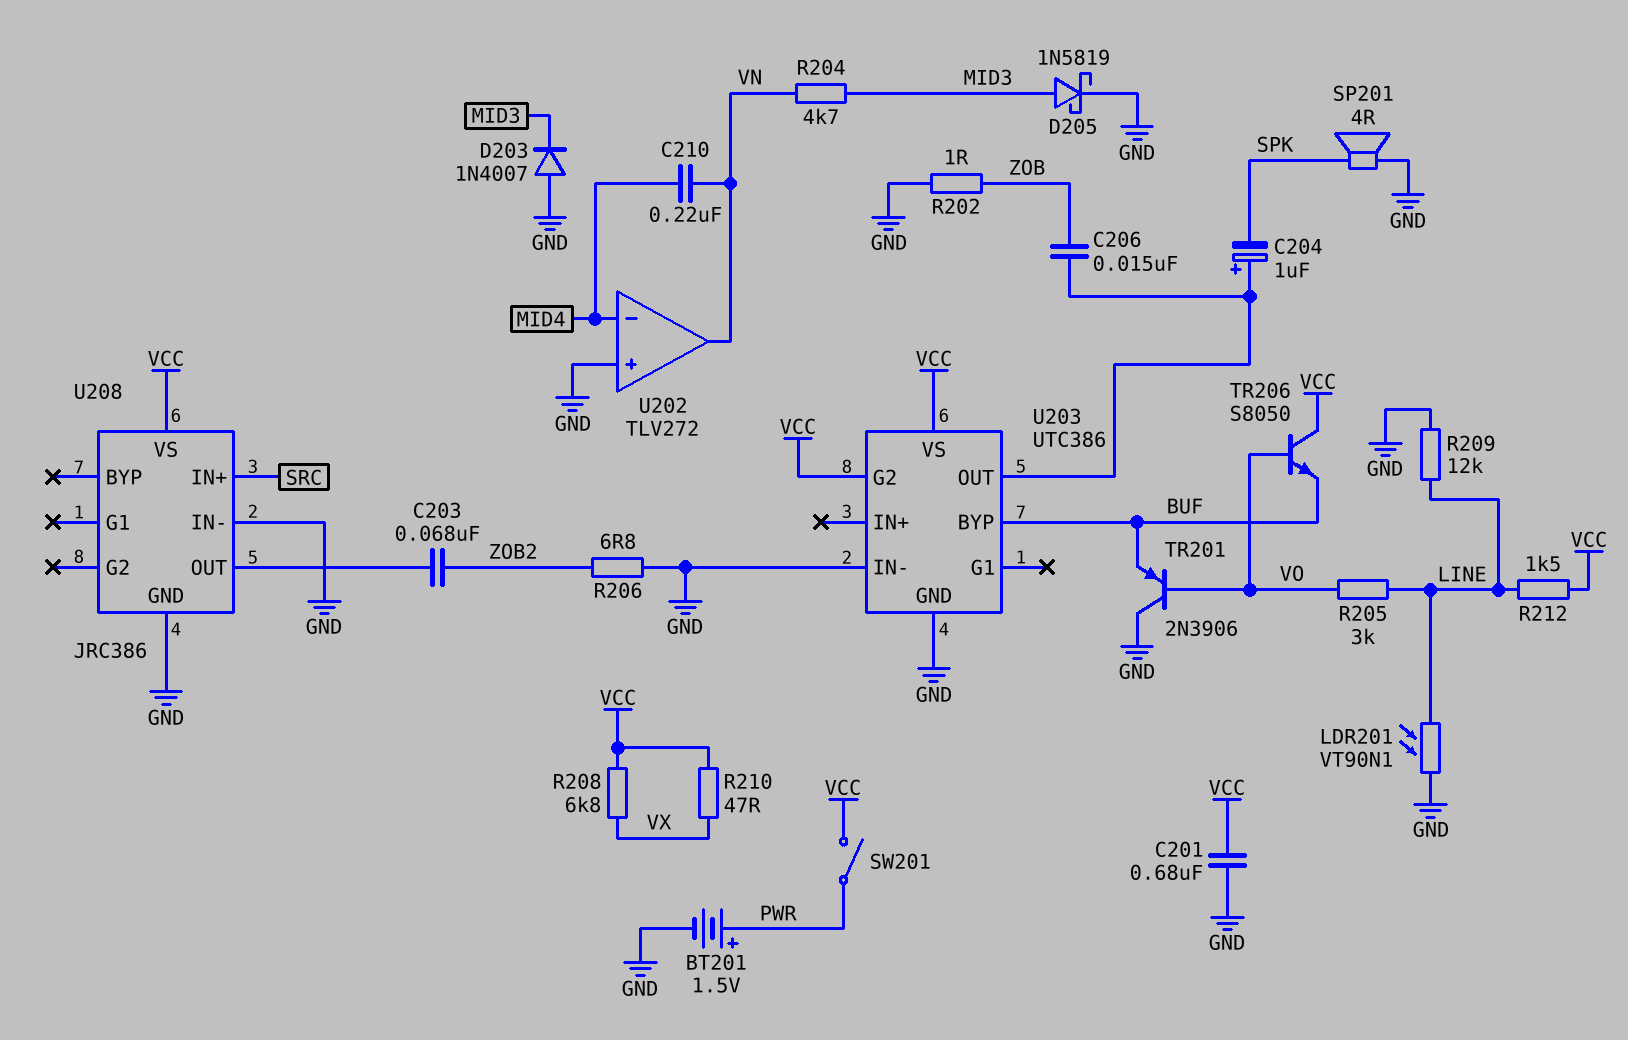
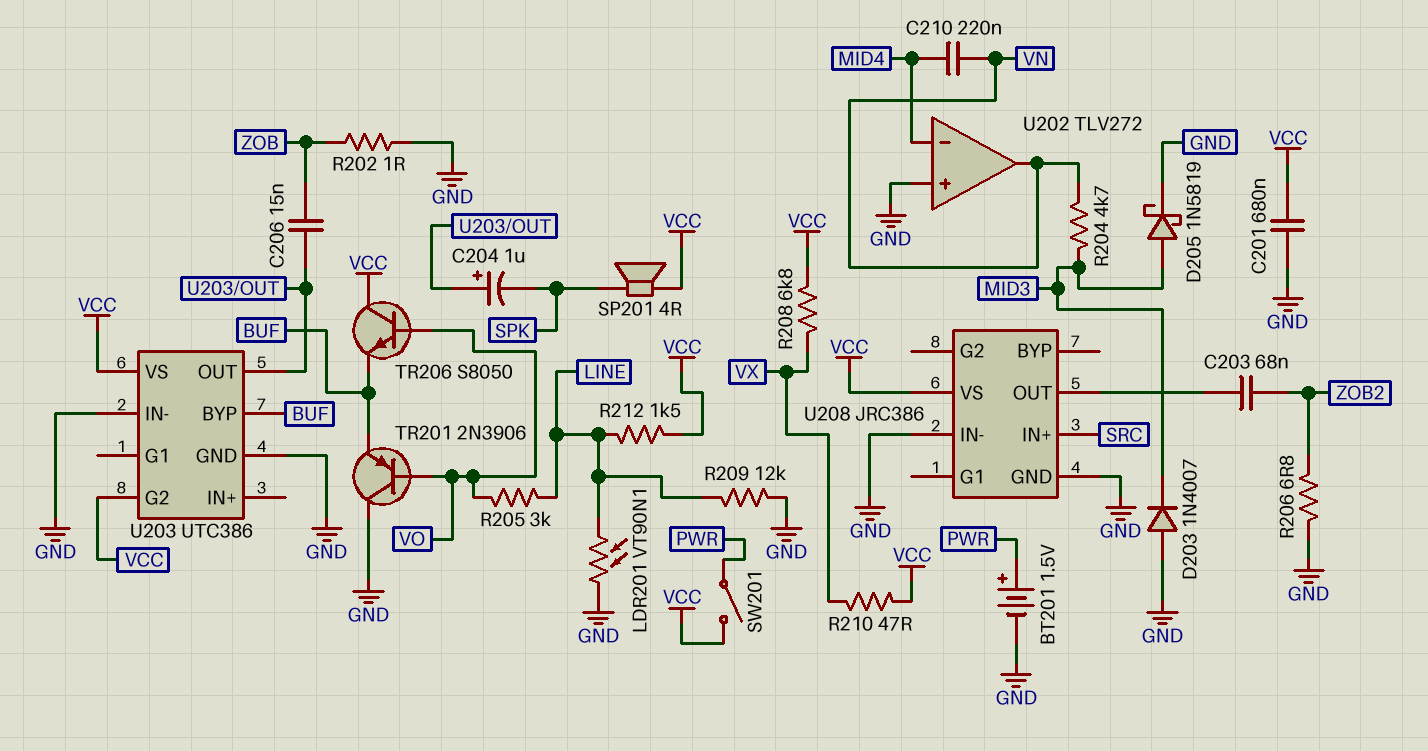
SP201: speaker 4R (GND, SPK) -> speaker 4R (SPK, VCC)

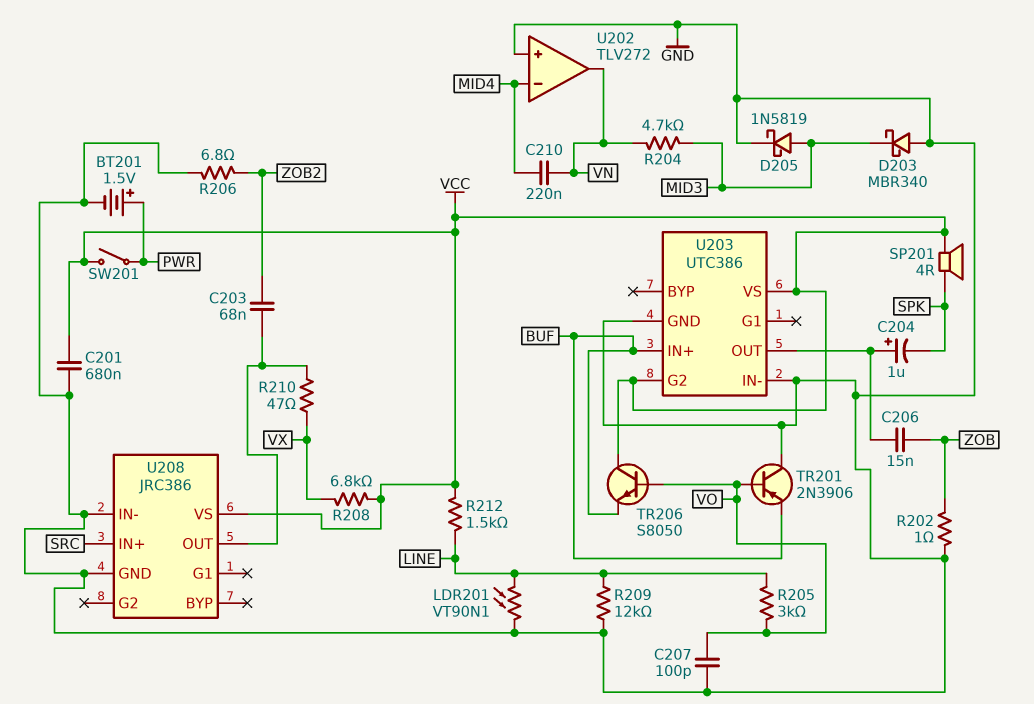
C207: none -> 100pF (GND, VO)
D203: diode 1N4007 (A GND, K MID3) -> schottky MBR340 (A GND, K MID3)
R210: 47 (VCC, VX) -> 47 (U208/OUT, VX)
U203 pin BYP: BUF -> none
U203 pin IN+: none -> BUF

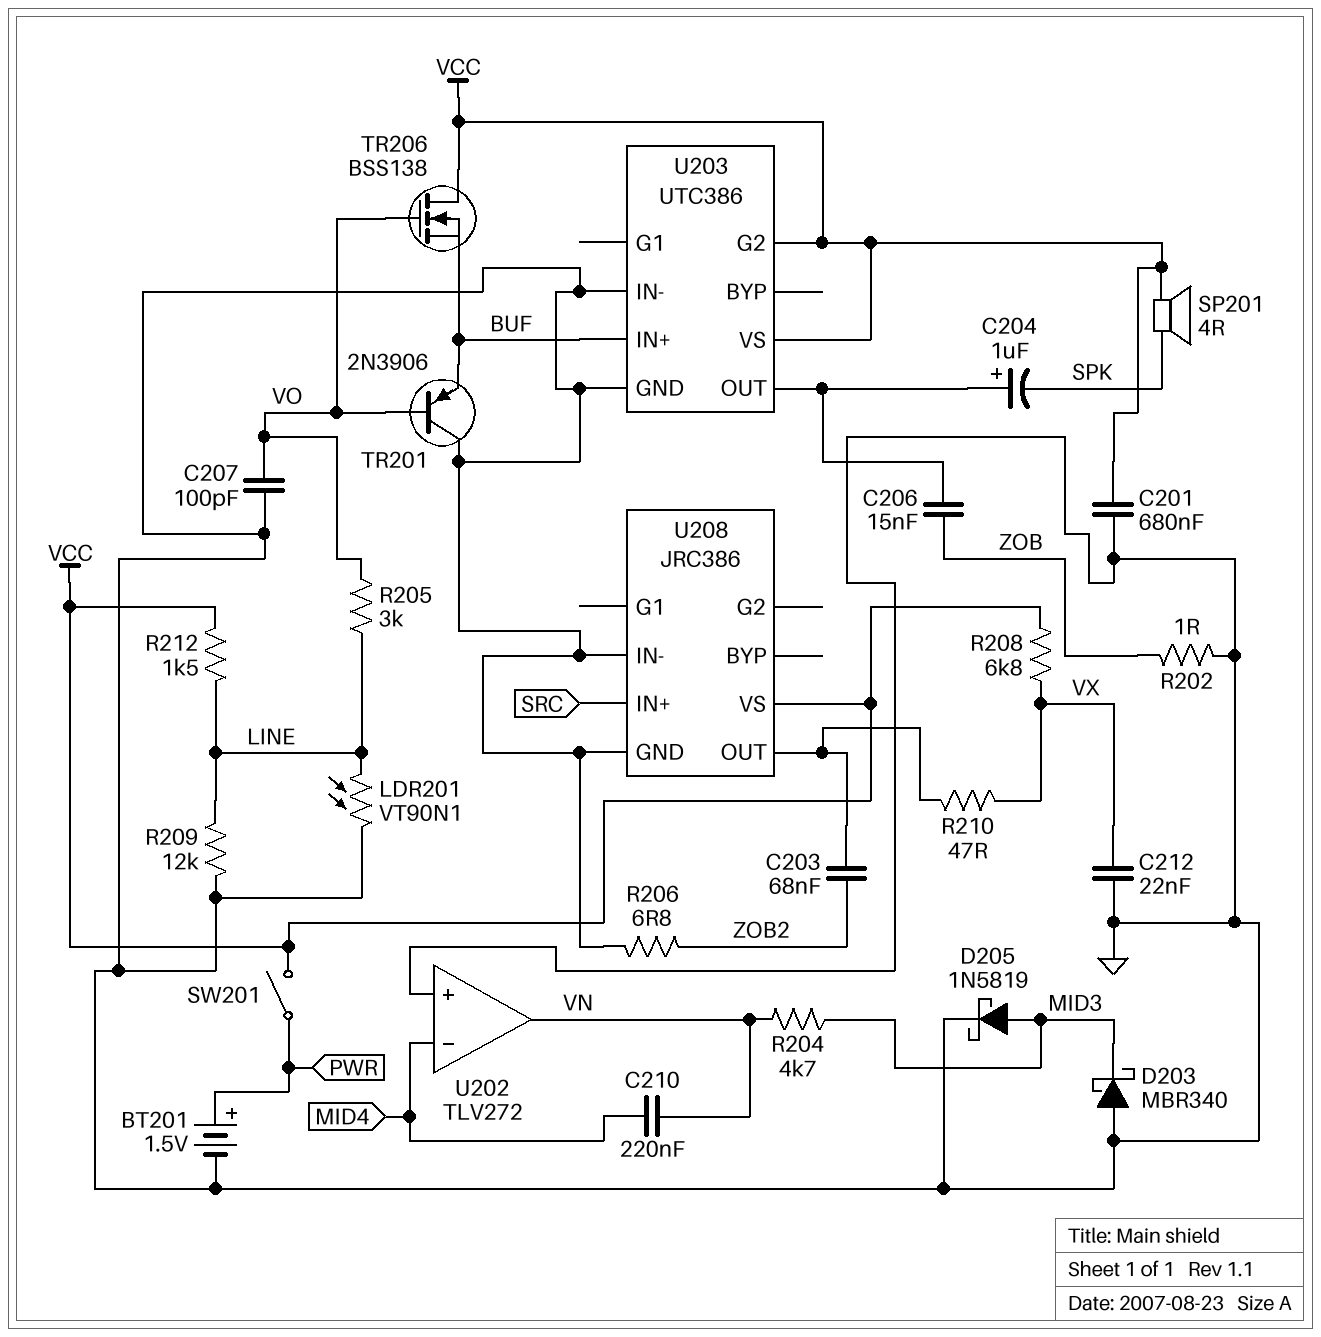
C212: none -> 22nF (GND, VX)
TR206: NPN S8050 (B VO, C VCC, E BUF) -> NMOS BSS138 (G VO, D VCC, S BUF)

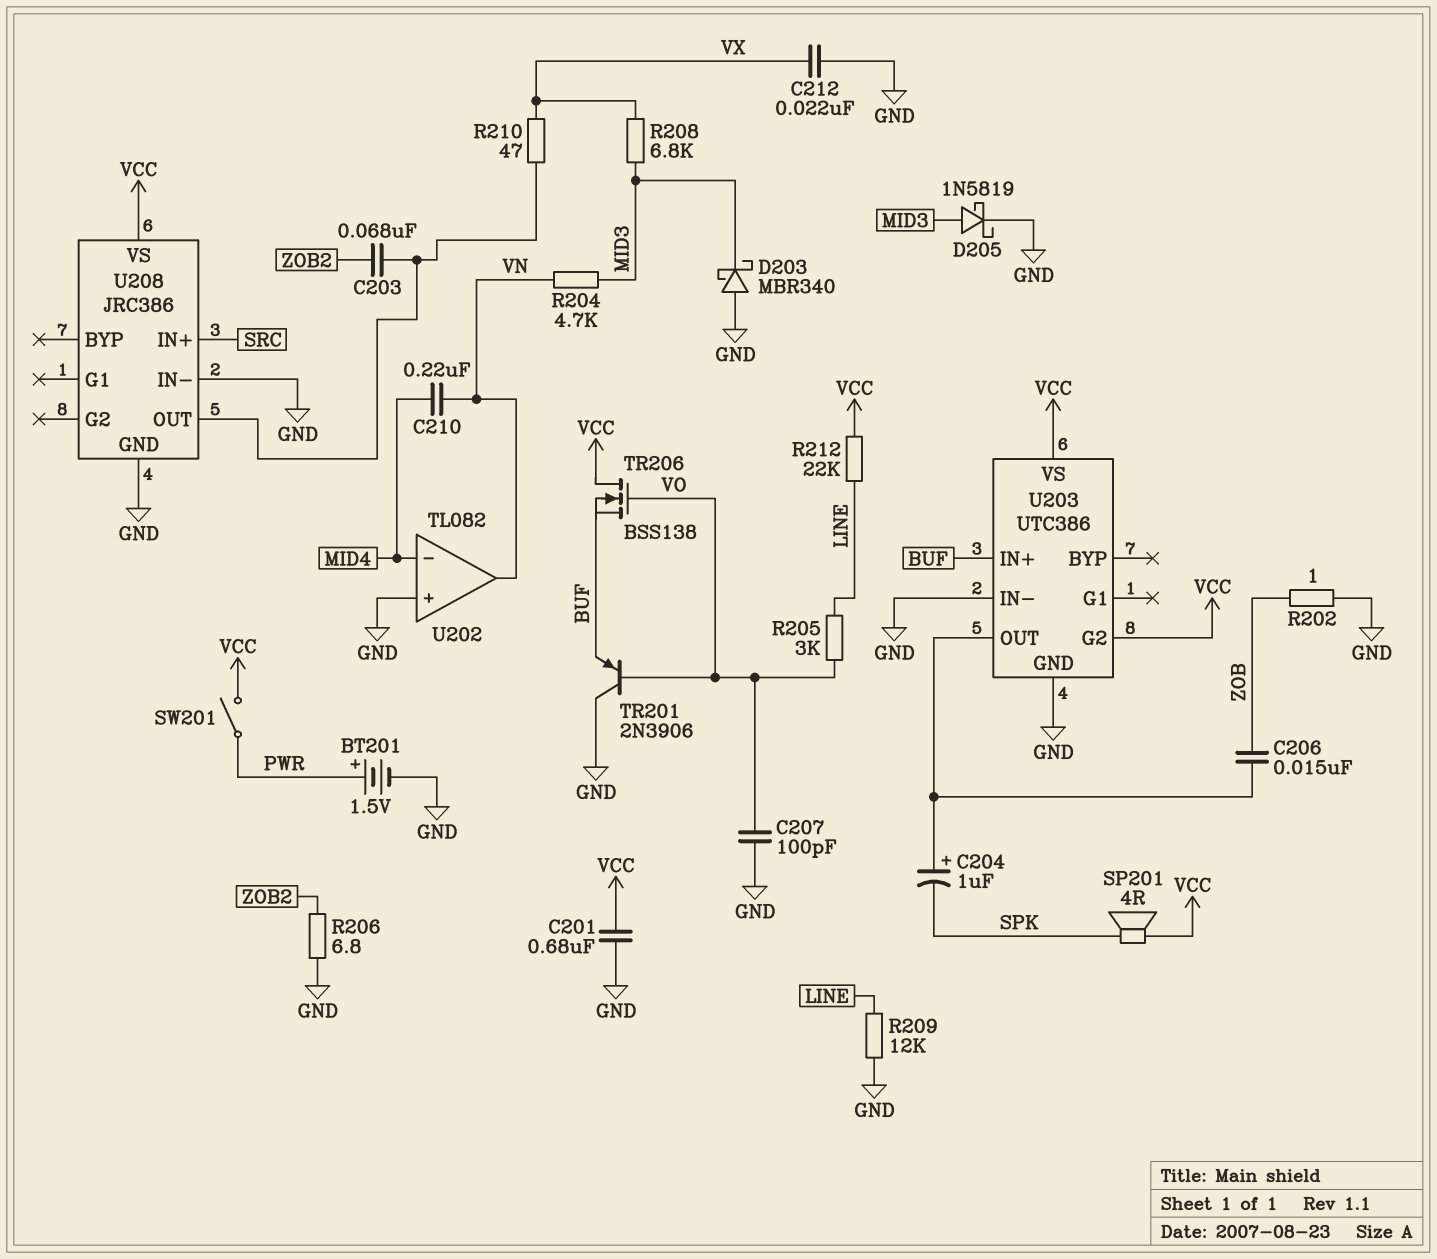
LDR201: VT90N1 (GND, LINE) -> none
R208: 6.8k (VCC, VX) -> 6.8k (MID3, VX)
R212: 1.5k (LINE, VCC) -> 22k (LINE, VCC)
U202: TLV272 -> TL082

